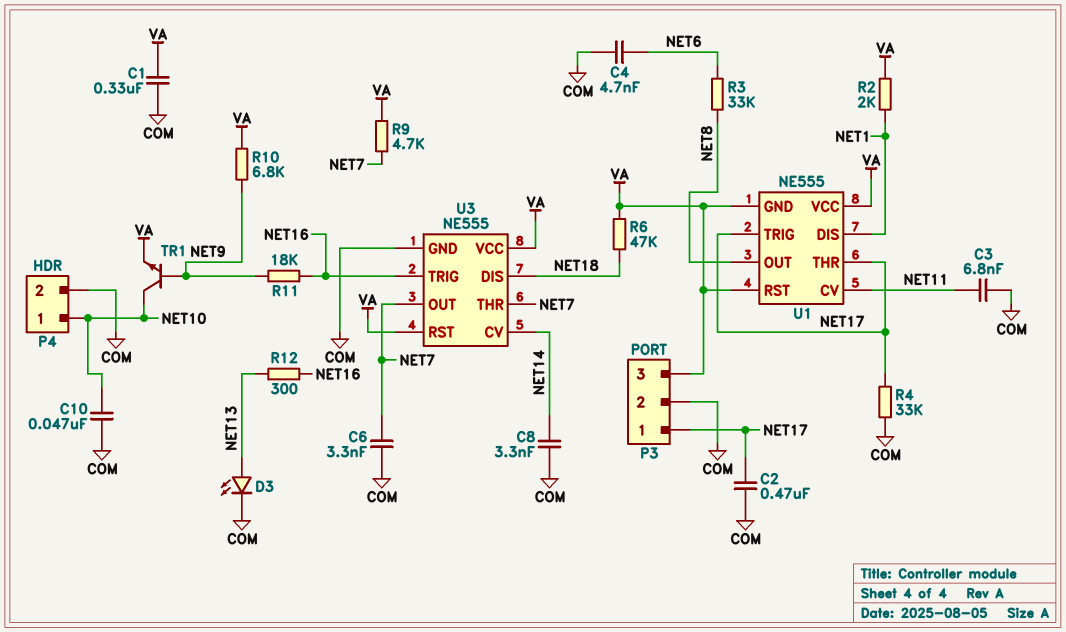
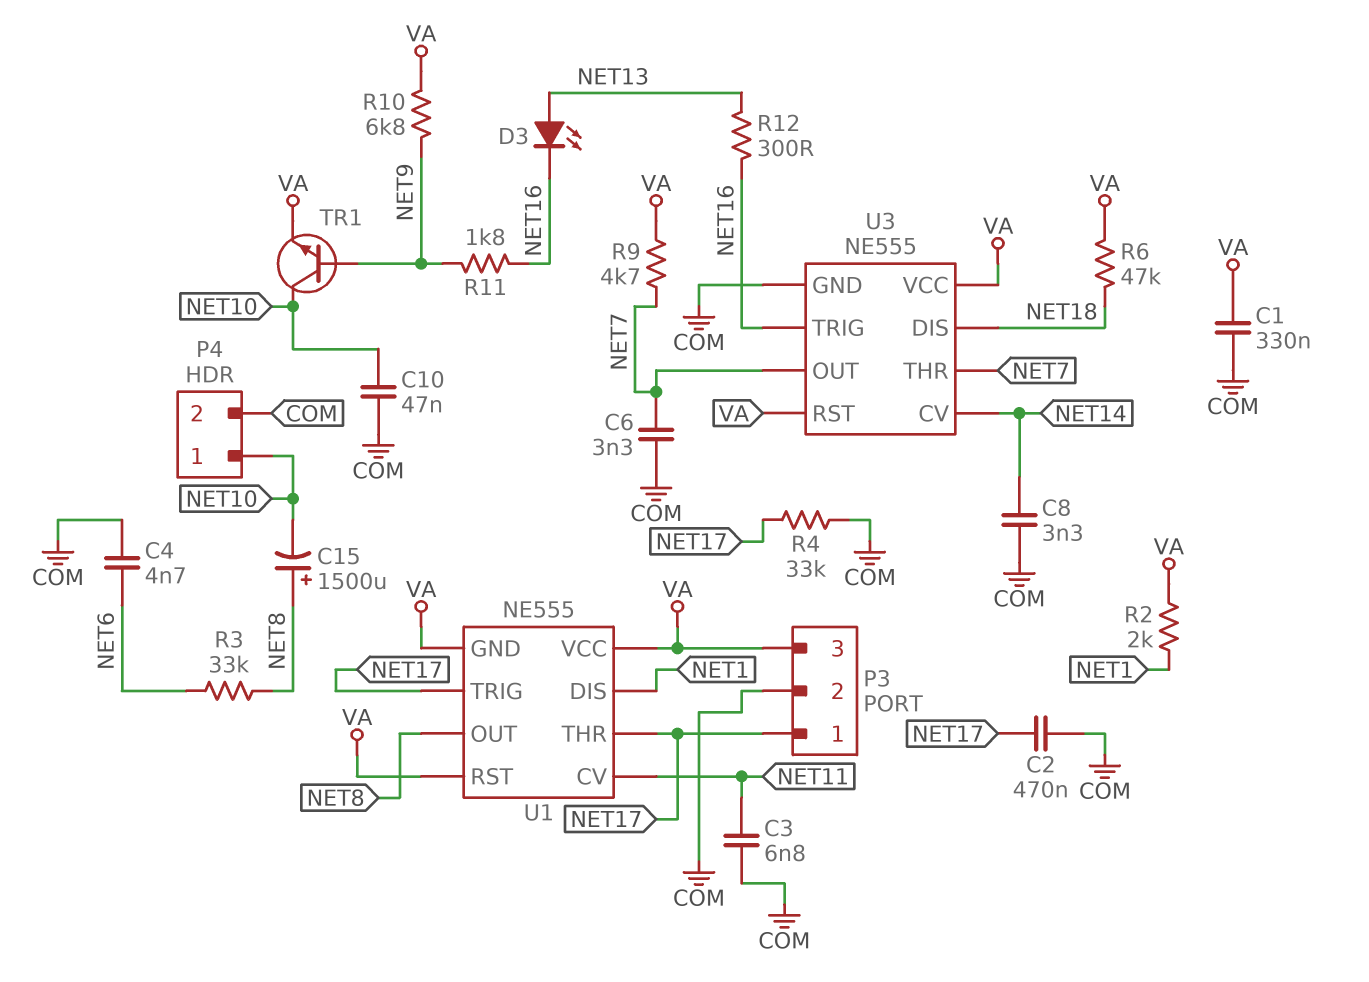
C15: none -> 1500uF (plus NET8, minus NET10)
D3: LED (A NET13, K COM) -> LED (A NET13, K NET16)
R11: 18k (NET9, NET16) -> 1.8k (NET9, NET16)

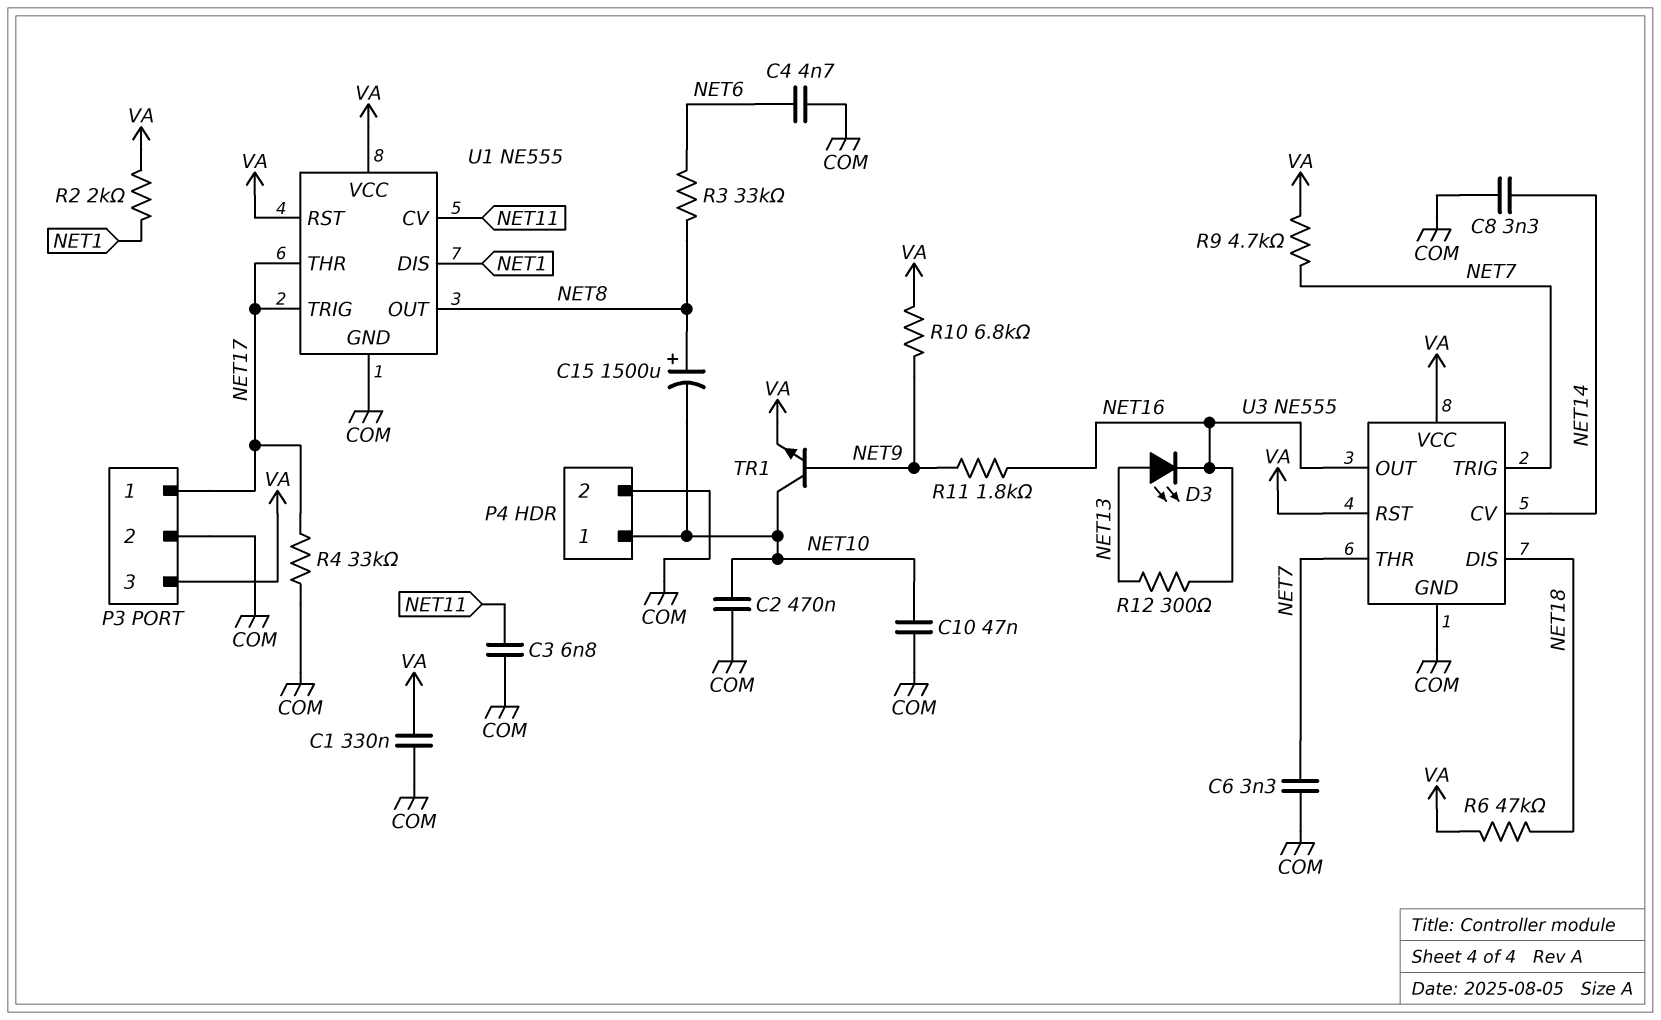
C2: 470nF (COM, NET17) -> 470nF (COM, NET10)
U1 pin GND: VA -> COM
U3 pin OUT: NET7 -> NET16
U3 pin TRIG: NET16 -> NET7

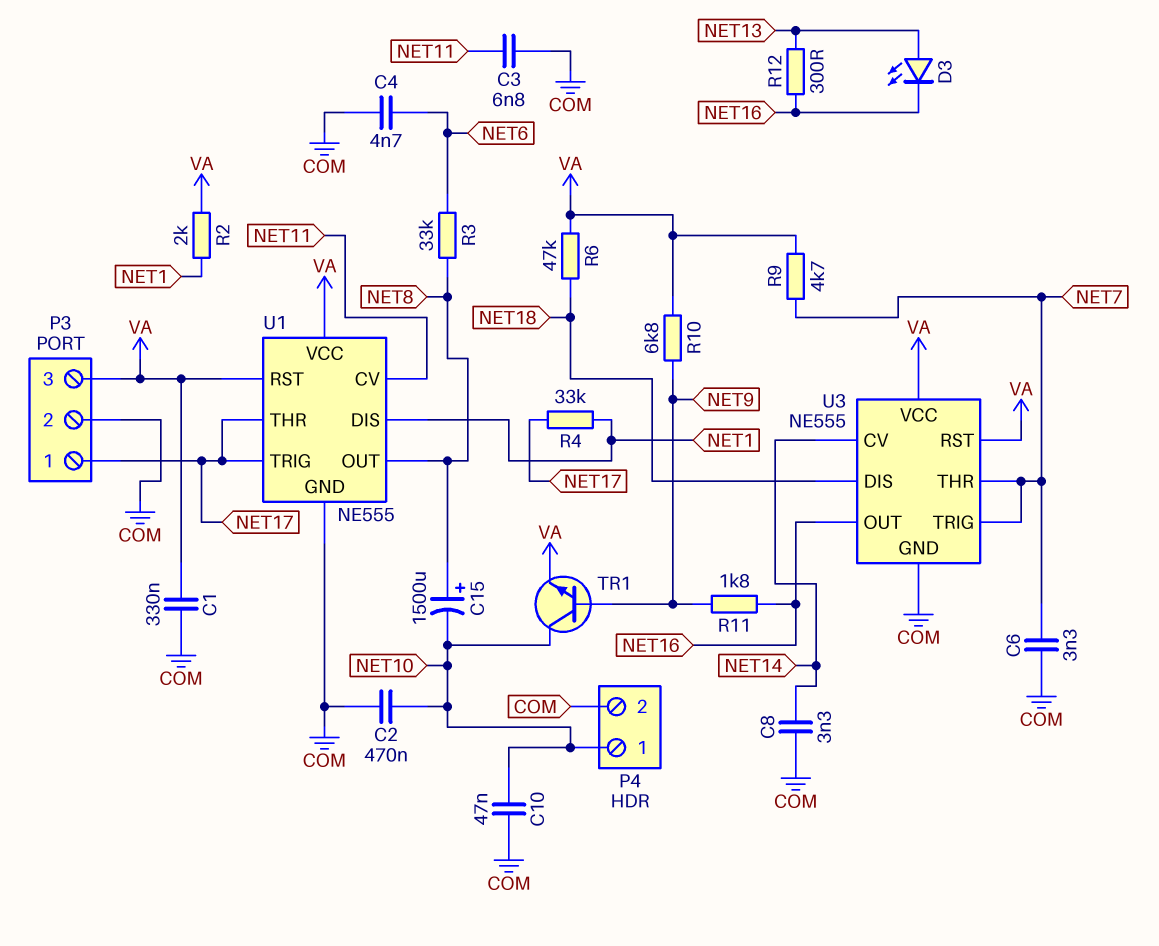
R4: 33k (COM, NET17) -> 33k (NET1, NET17)

